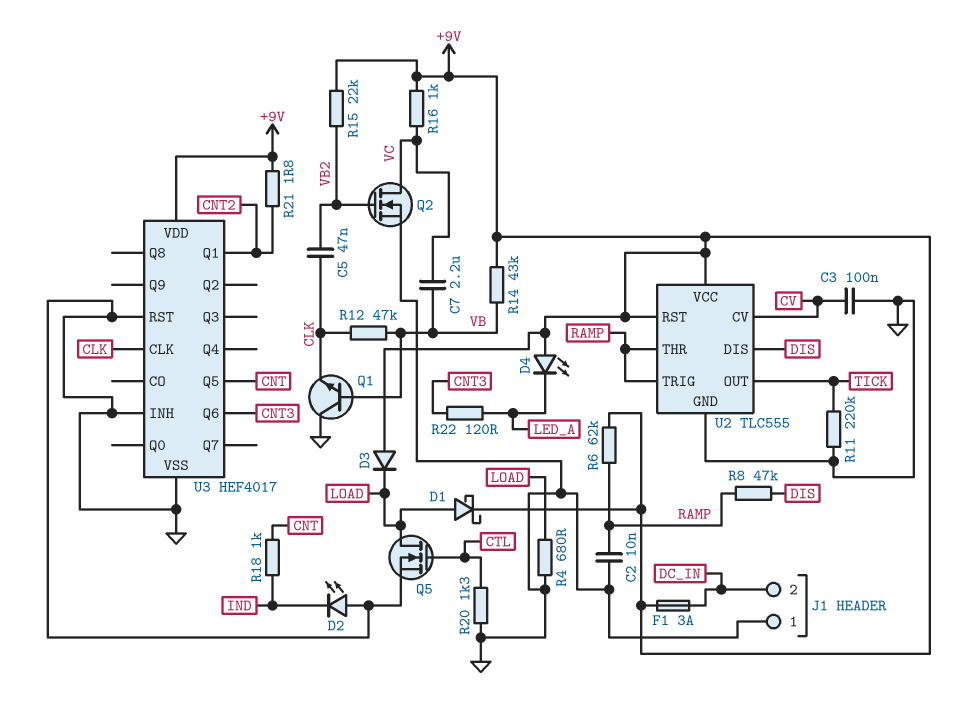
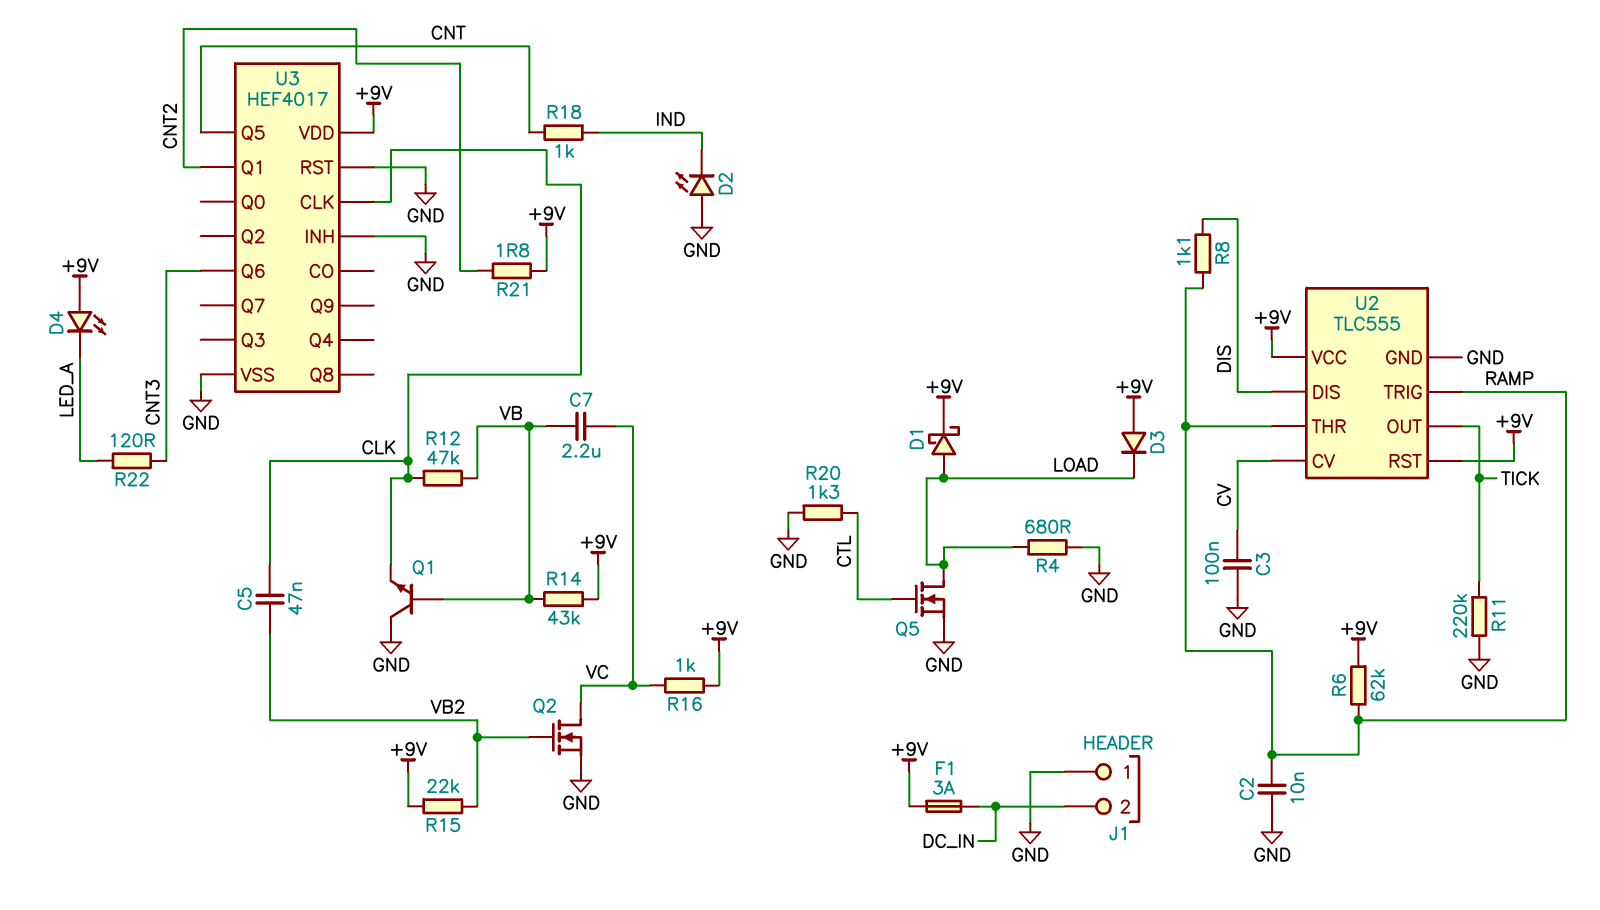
R8: 47k (DIS, RAMP) -> 1.1k (DIS, RAMP)

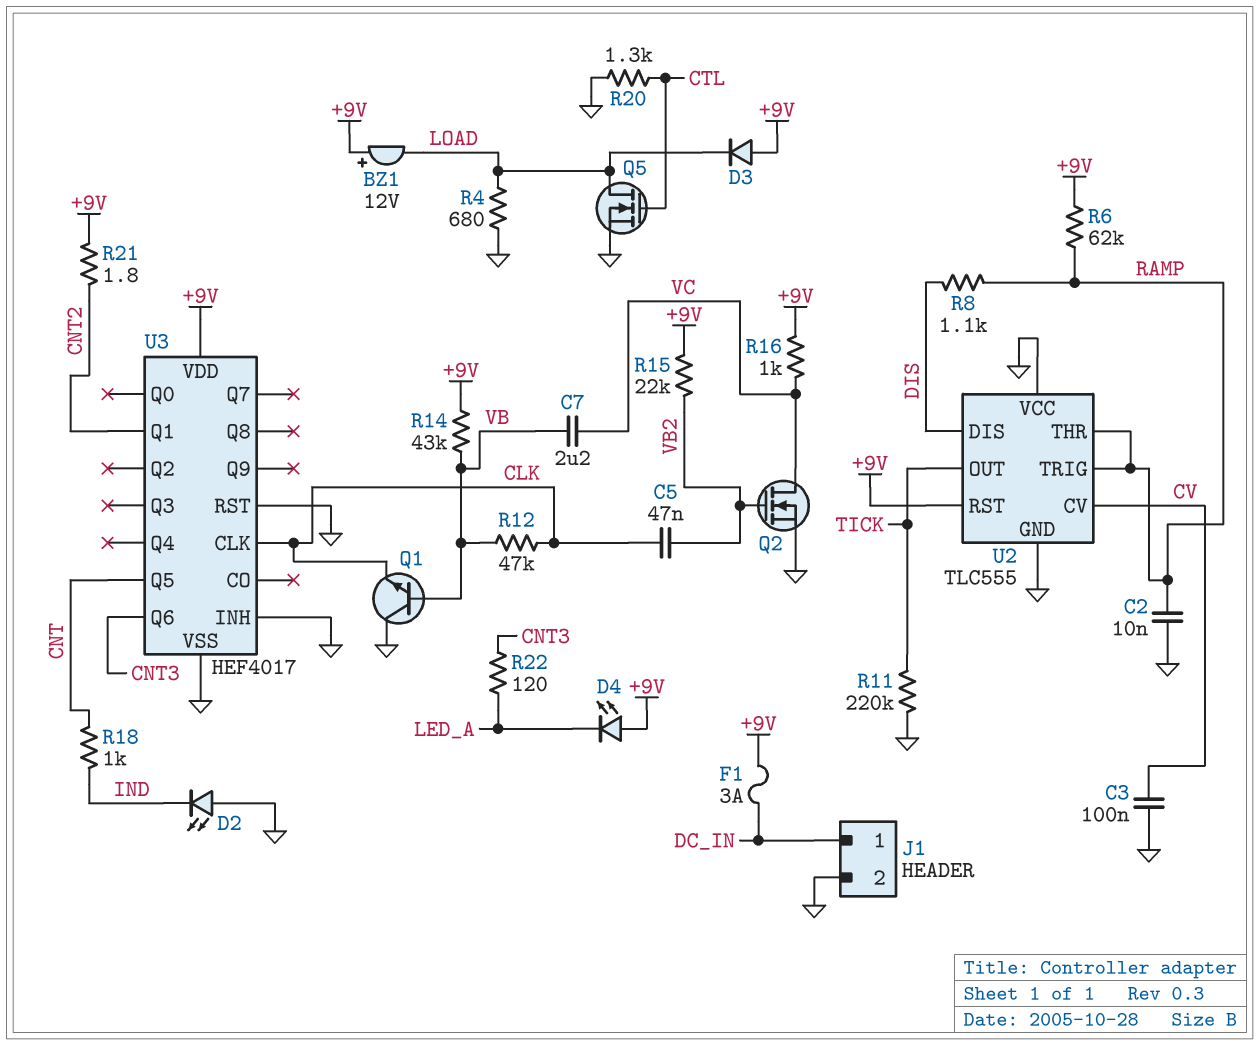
BZ1: none -> buzzer 12V (plus +9V, minus LOAD)
D1: schottky (A LOAD, K +9V) -> none
J1 pin 1: GND -> DC_IN
J1 pin 2: DC_IN -> GND
U2 pin VCC: +9V -> GND

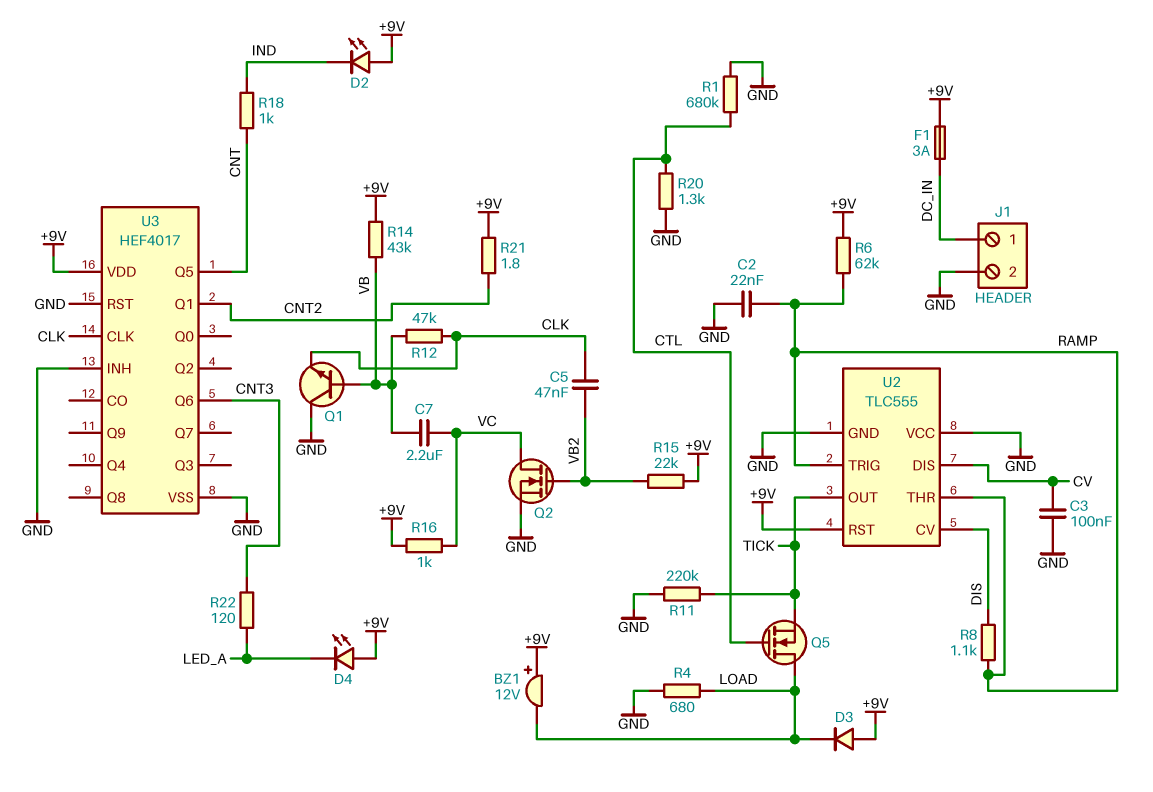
C2: 10nF (GND, RAMP) -> 22nF (GND, RAMP)
D2: LED (A GND, K IND) -> LED (A +9V, K IND)
Q5: NMOS (G CTL, D LOAD, S GND) -> NMOS (G CTL, D LOAD, S TICK)
R1: none -> 680k (CTL, GND)
U2 pin CV: CV -> DIS
U2 pin DIS: DIS -> CV

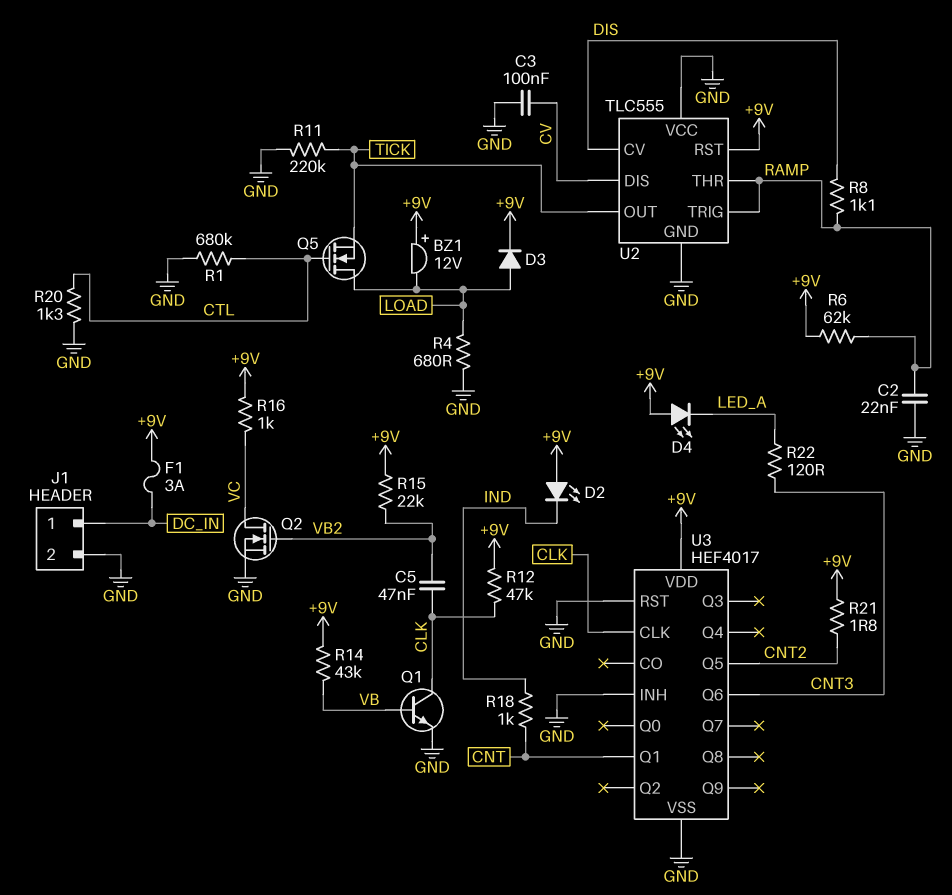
C7: 2.2uF (VB, VC) -> none
D3: diode (A +9V, K LOAD) -> diode (A LOAD, K +9V)
Q1: NPN (B VB, C GND, E CLK) -> NPN (B VB, C CLK, E GND)
R12: 47k (CLK, VB) -> 47k (+9V, CLK)
U3 pin Q1: CNT2 -> CNT
U3 pin Q5: CNT -> CNT2

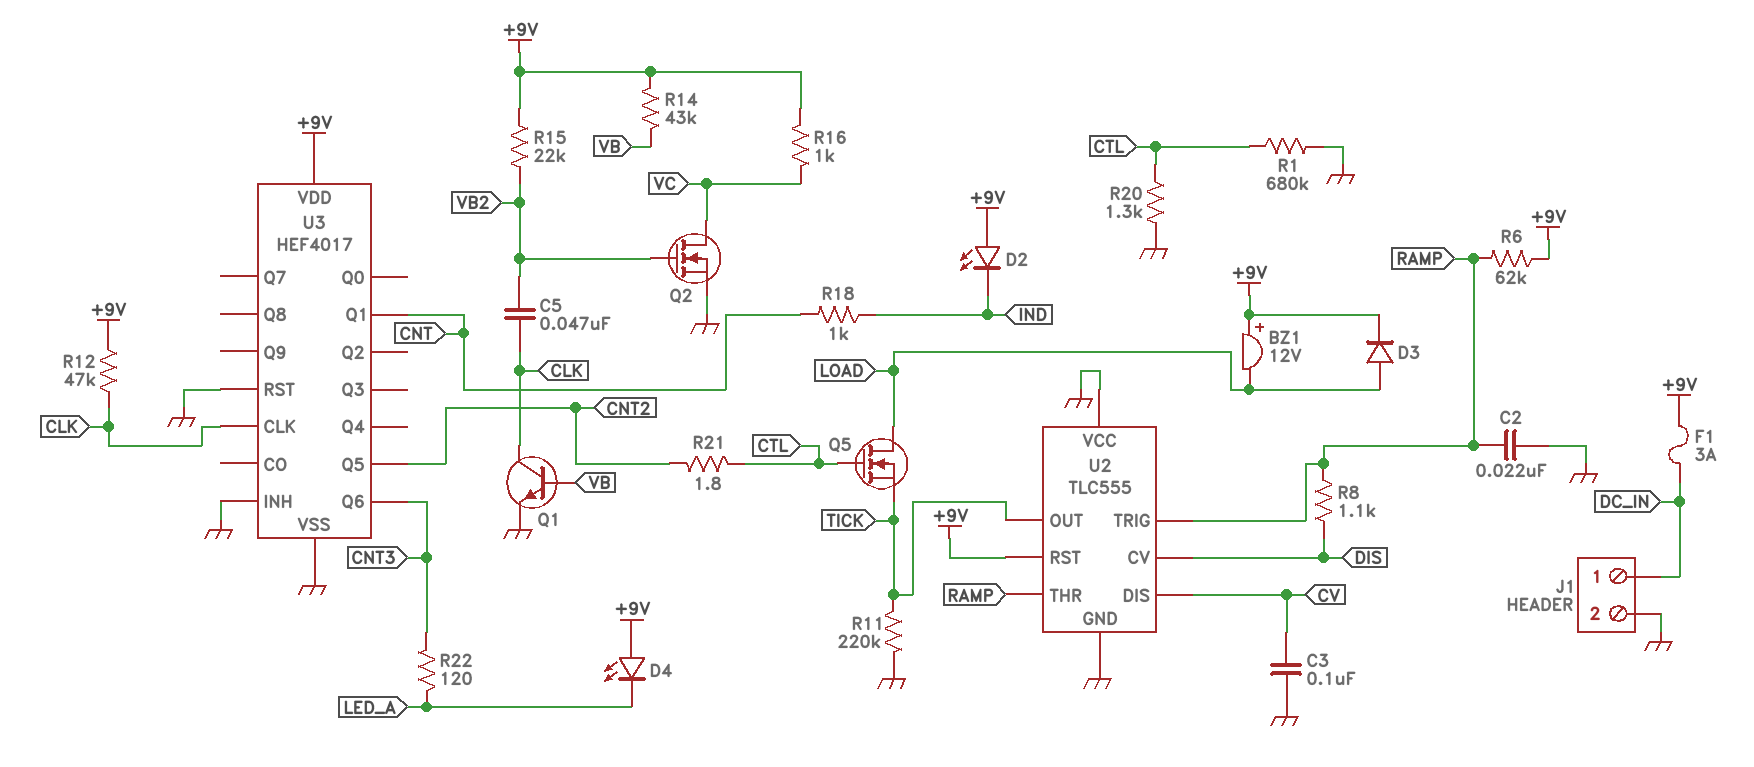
R4: 680 (GND, LOAD) -> none
R21: 1.8 (+9V, CNT2) -> 1.8 (CNT2, CTL)

